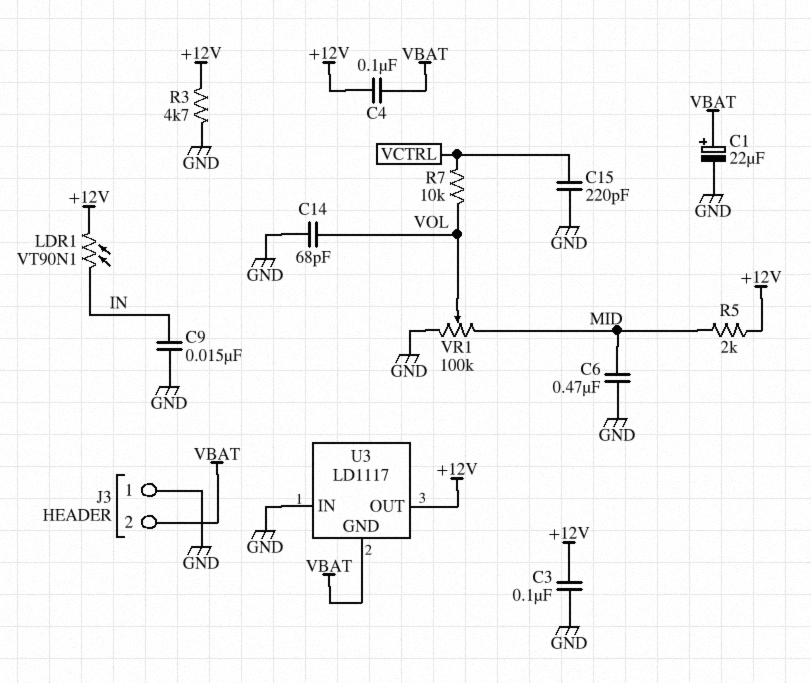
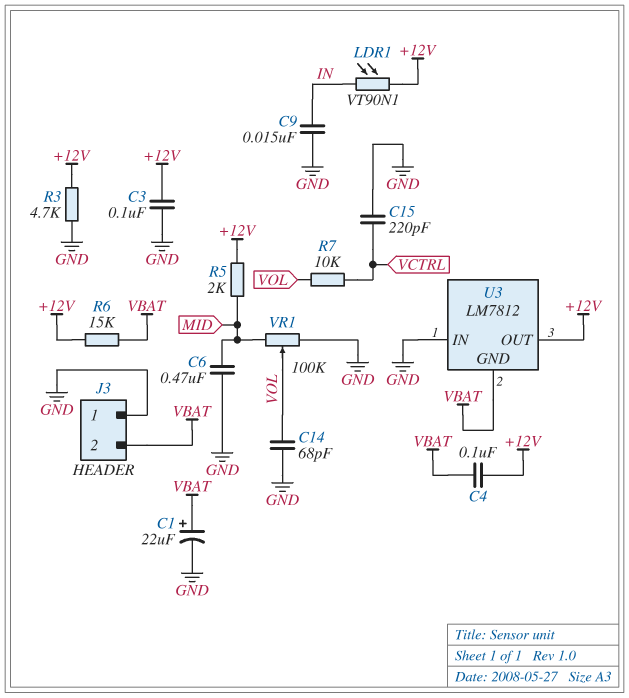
R6: none -> 15k (+12V, VBAT)
U3: LD1117 -> LM7812

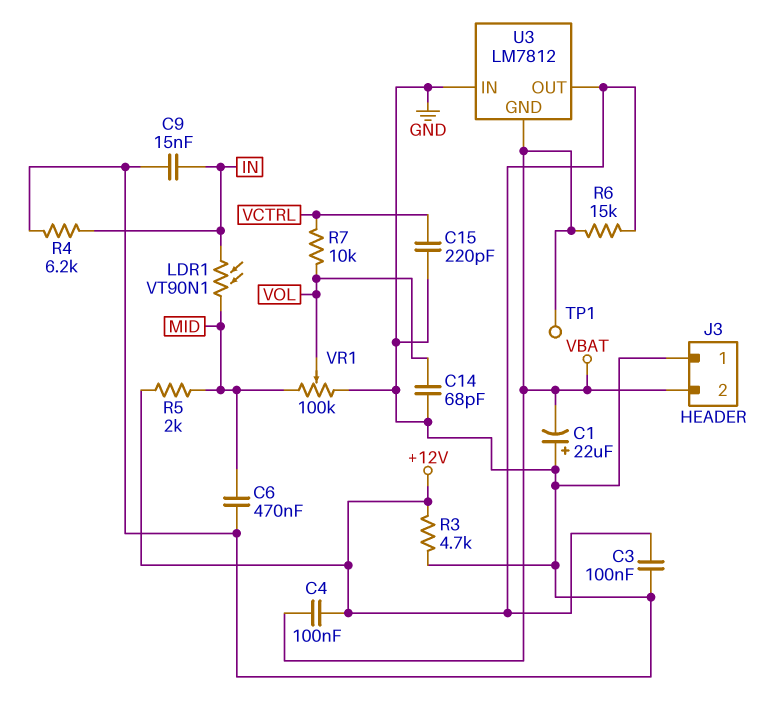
C1: 22uF (plus VBAT, minus GND) -> 22uF (plus GND, minus VBAT)
LDR1: VT90N1 (+12V, IN) -> VT90N1 (IN, MID)
R4: none -> 6.2k (GND, IN)
TP1: none -> test point (VBAT)

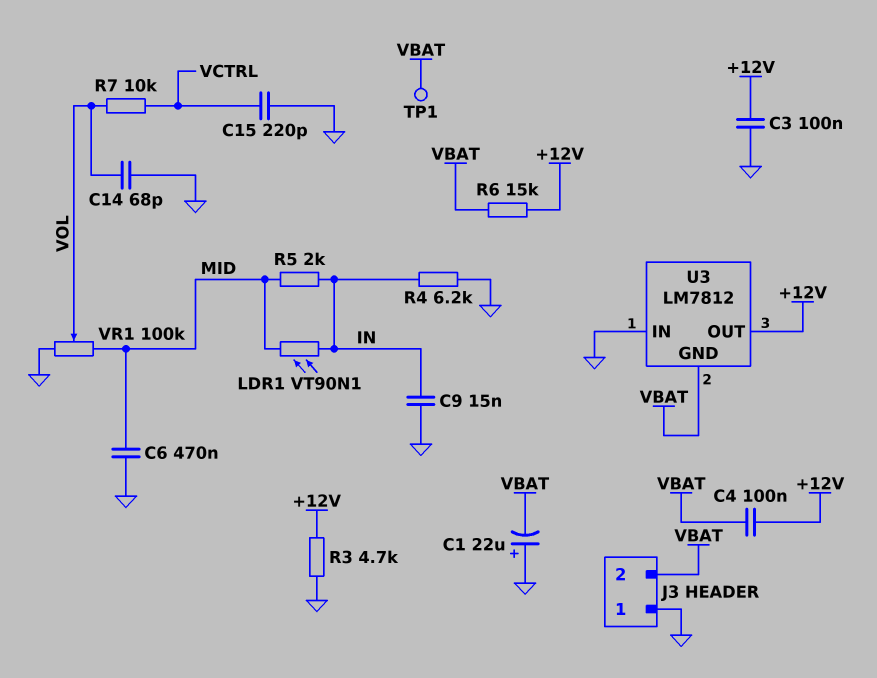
R5: 2k (+12V, MID) -> 2k (IN, MID)

